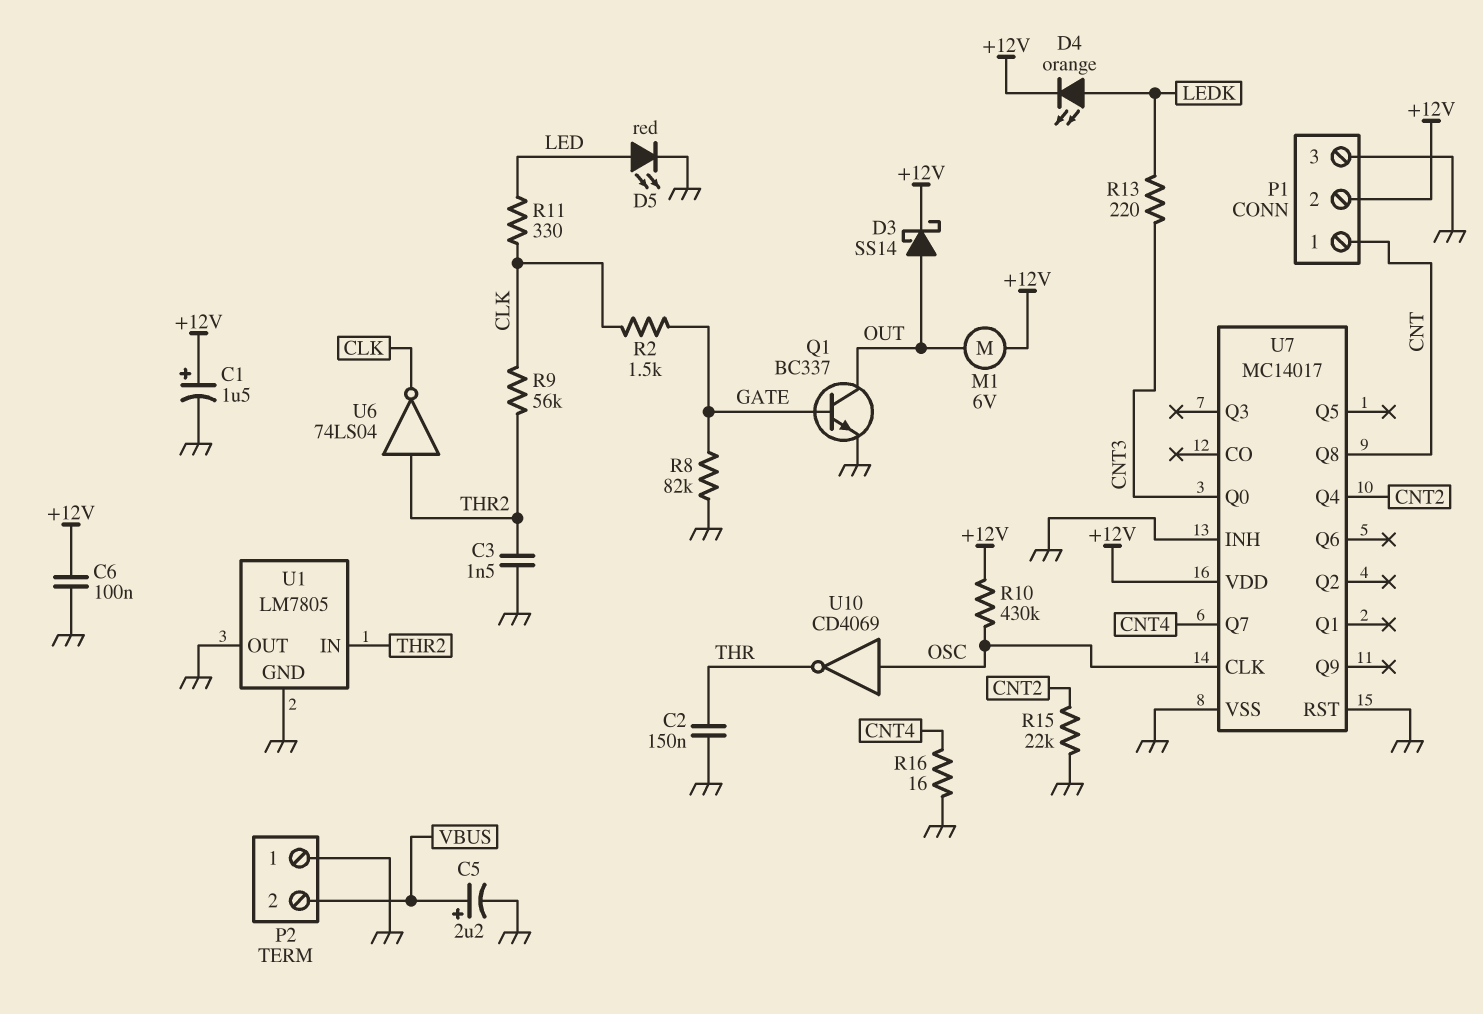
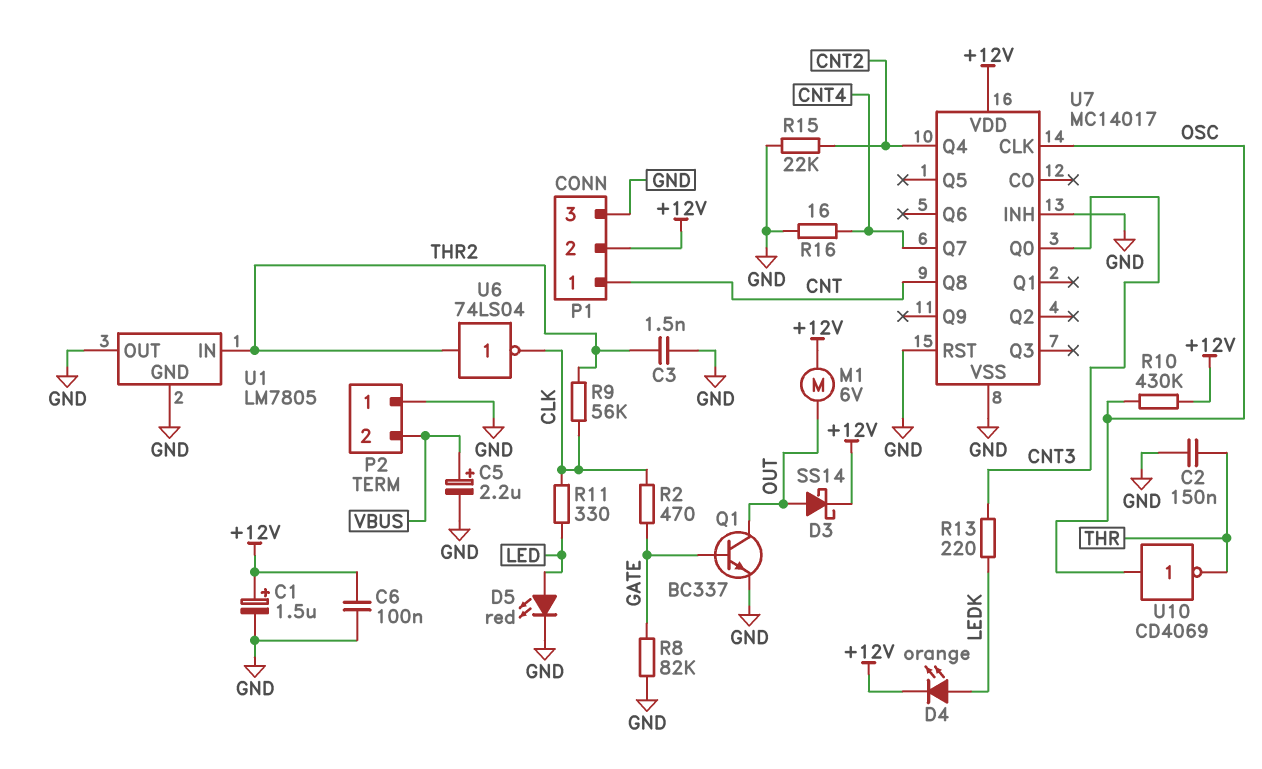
R2: 1.5k (CLK, GATE) -> 470 (CLK, GATE)

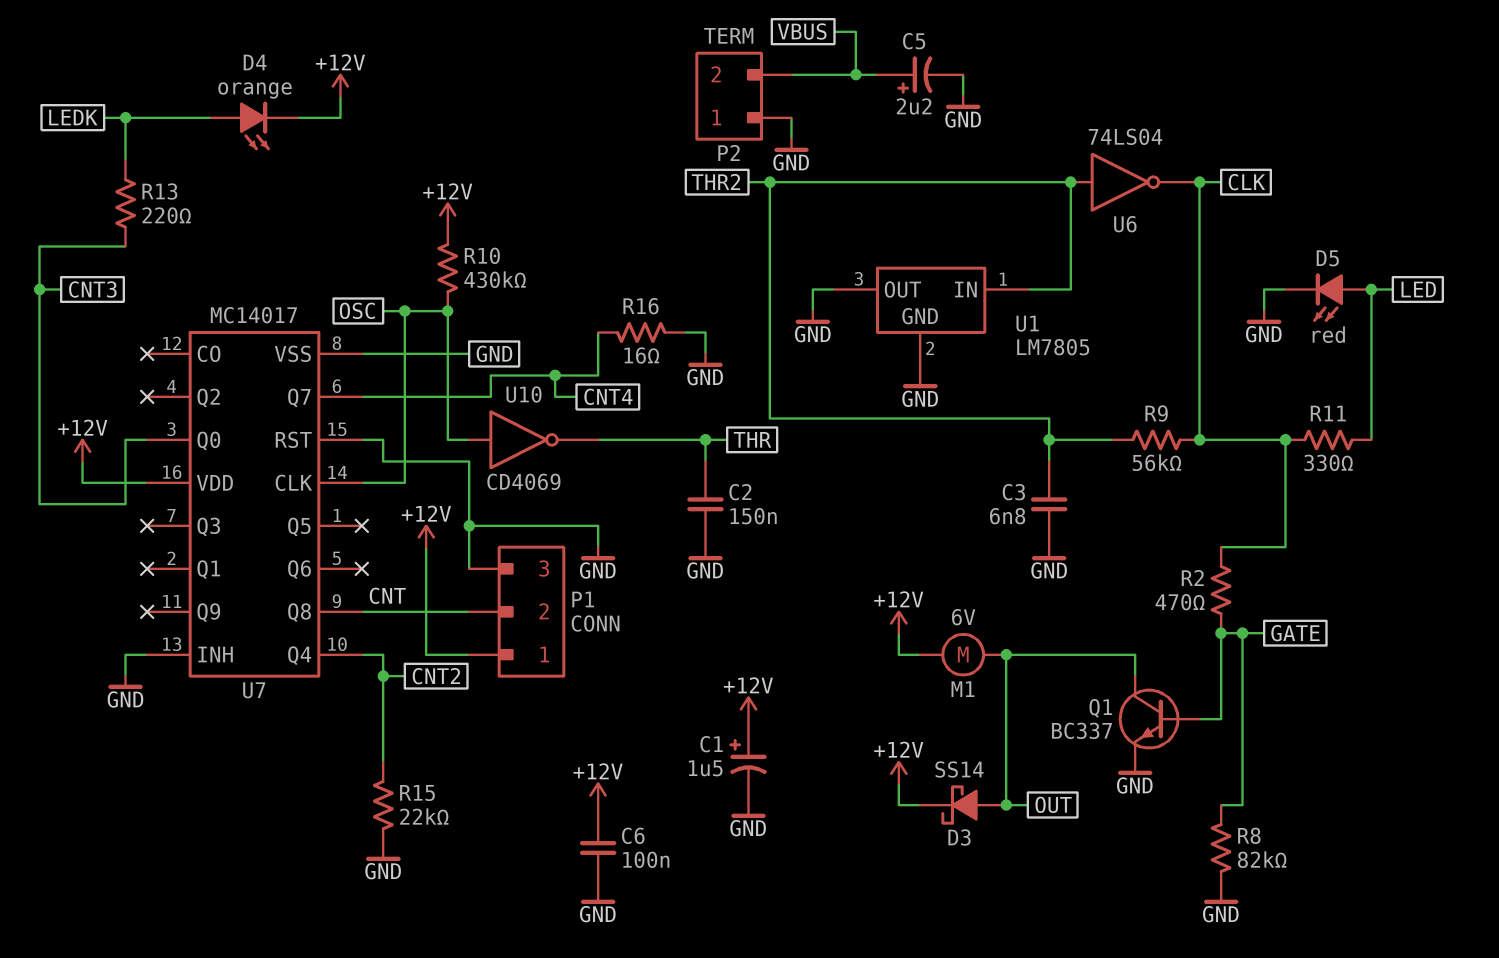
C3: 1.5nF (GND, THR2) -> 6.8nF (GND, THR2)
P1 pin 1: CNT -> +12V
P1 pin 2: +12V -> CNT

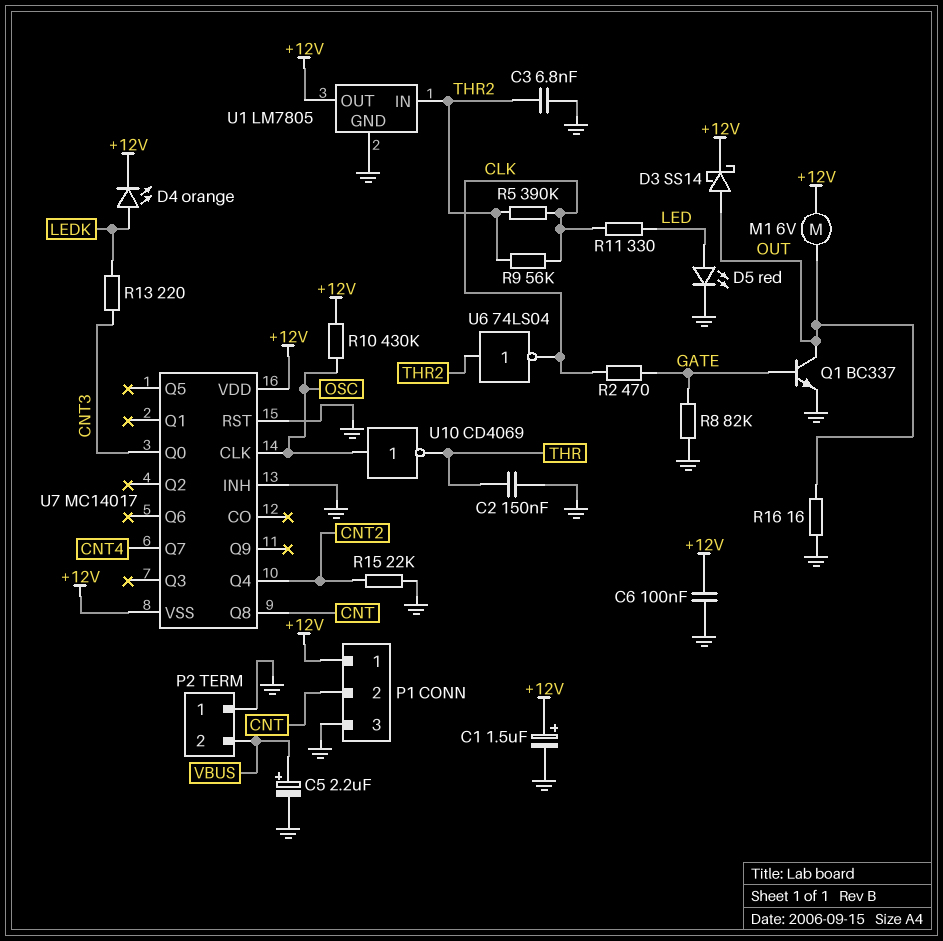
R5: none -> 390k (CLK, THR2)
R16: 16 (CNT4, GND) -> 16 (GND, OUT)
U1 pin OUT: GND -> +12V
U7 pin VSS: GND -> +12V

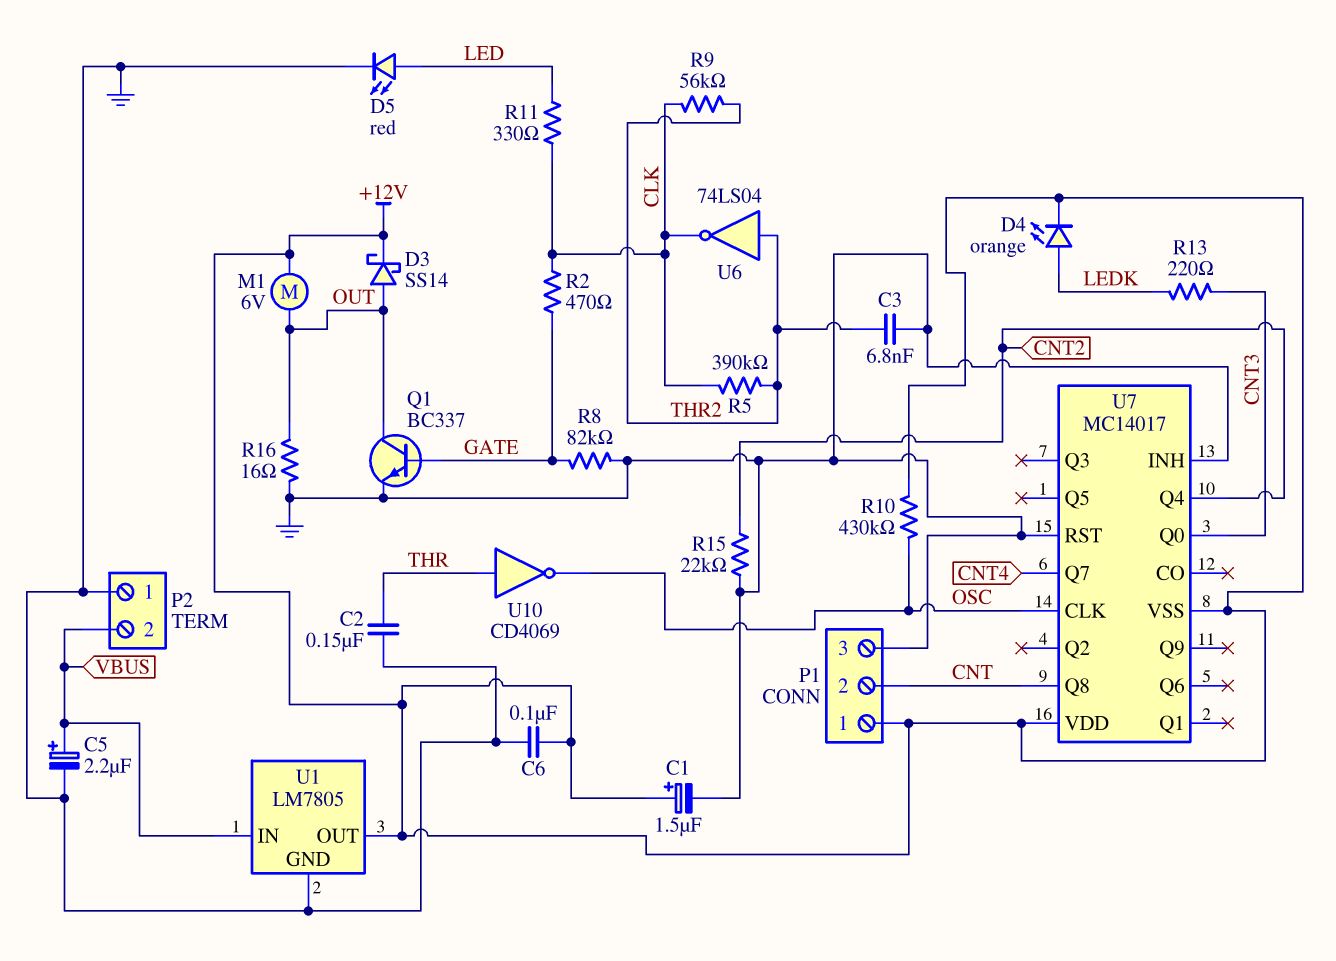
U1 pin IN: THR2 -> VBUS
U10: NOT CD4069 (in OSC, out THR) -> NOT CD4069 (in THR, out OSC)

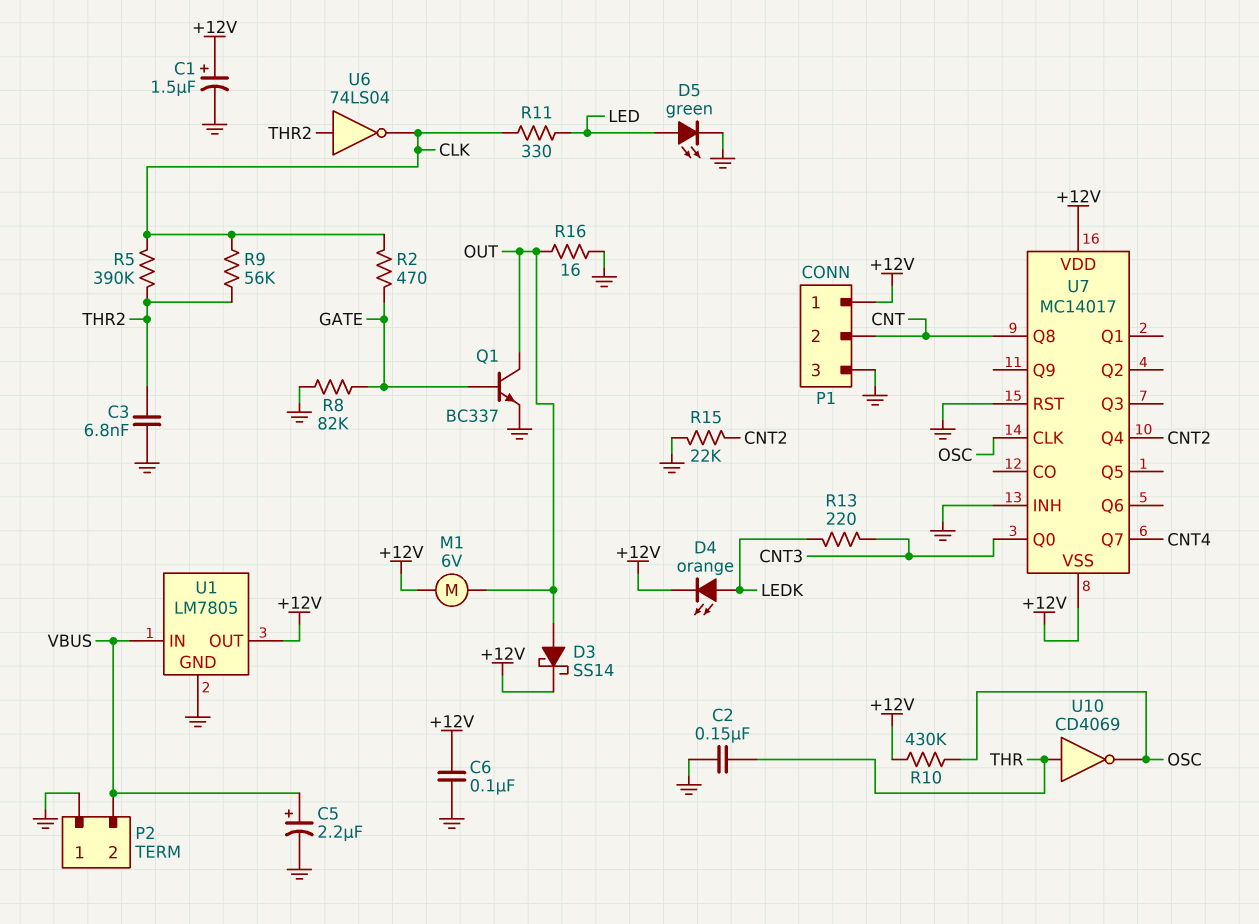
D5: LED red (A LED, K GND) -> LED green (A LED, K GND)

